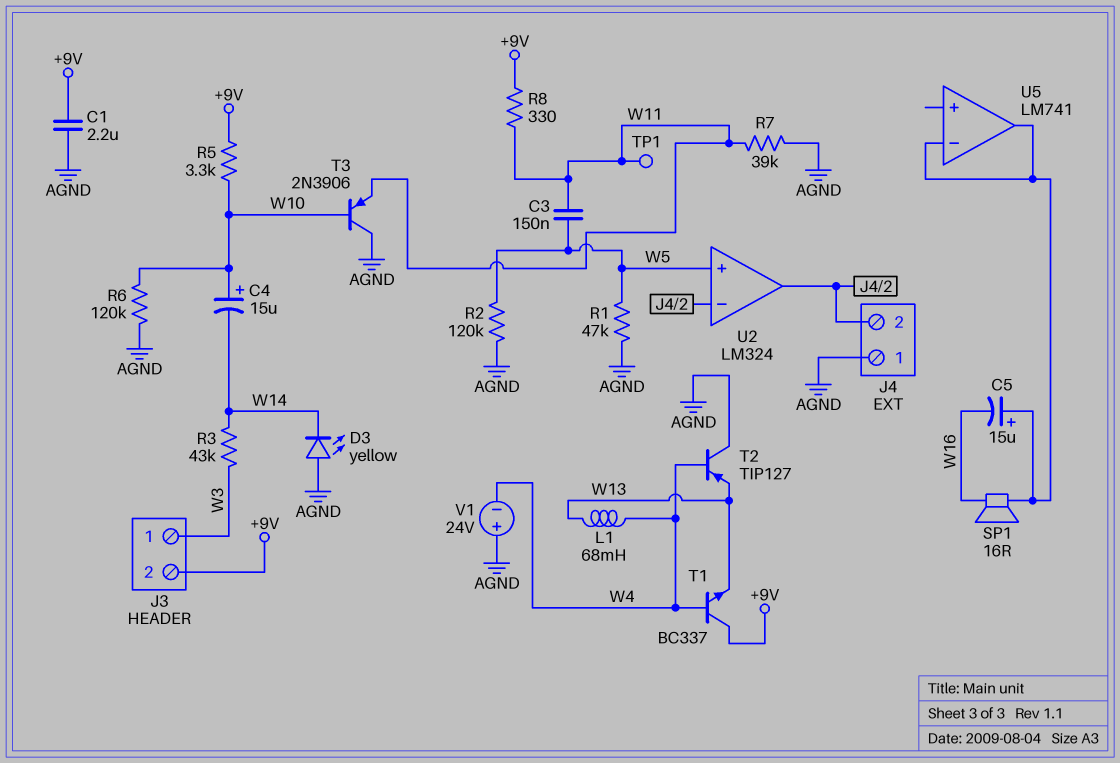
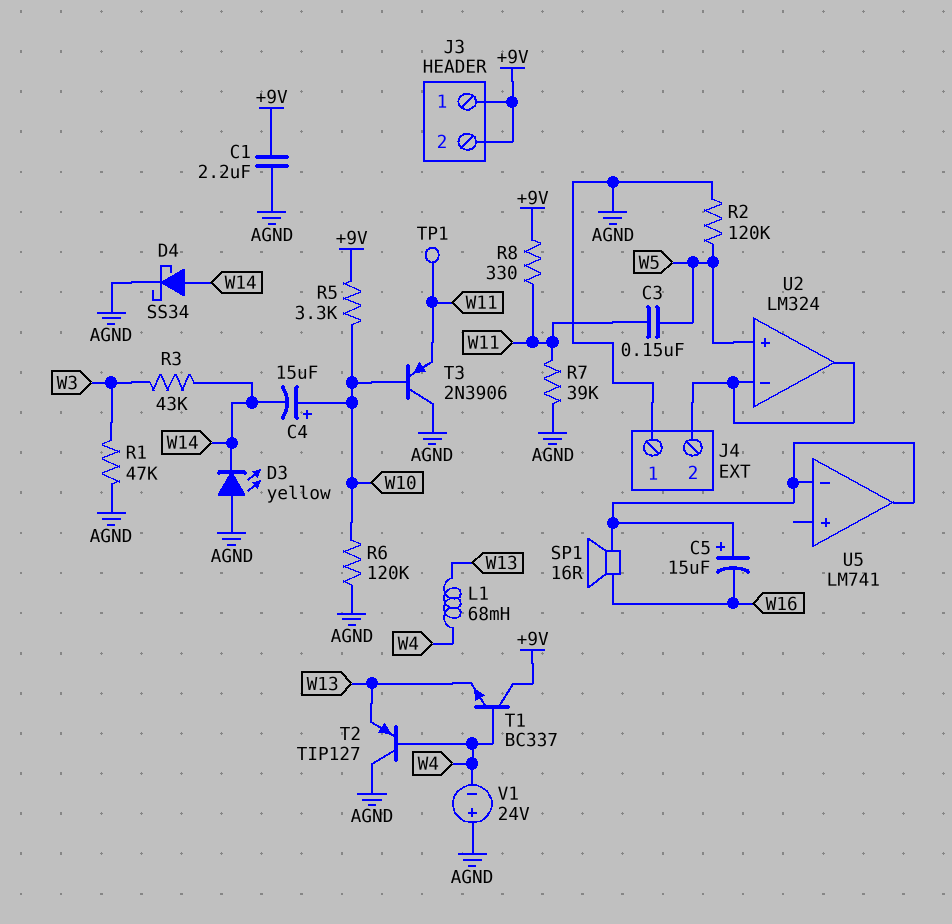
D4: none -> schottky SS34 (A W14, K AGND)
J3 pin 1: W3 -> +9V
R1: 47k (AGND, W5) -> 47k (AGND, W3)

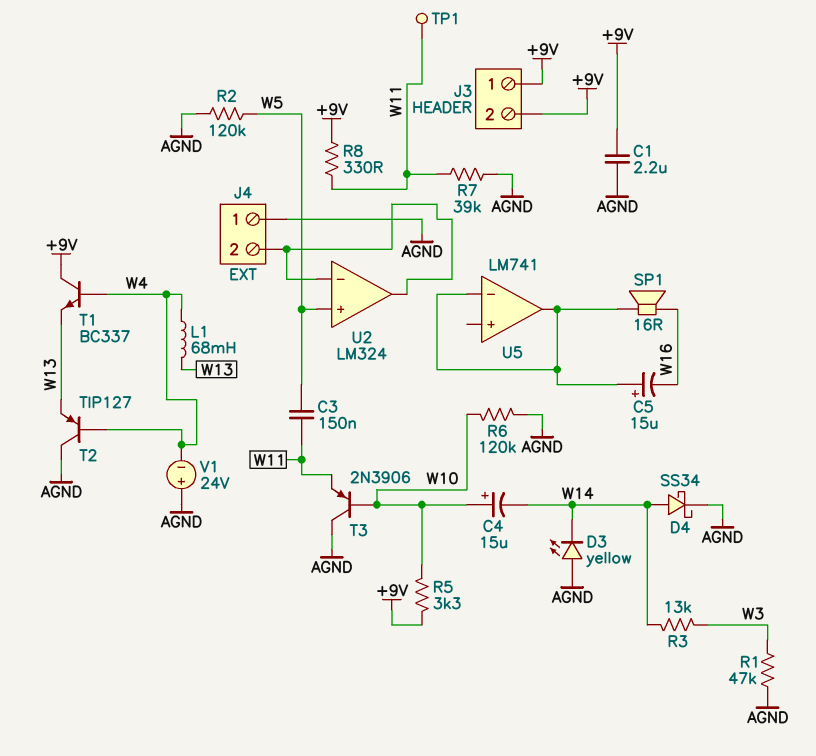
R3: 43k (W3, W14) -> 13k (W3, W14)

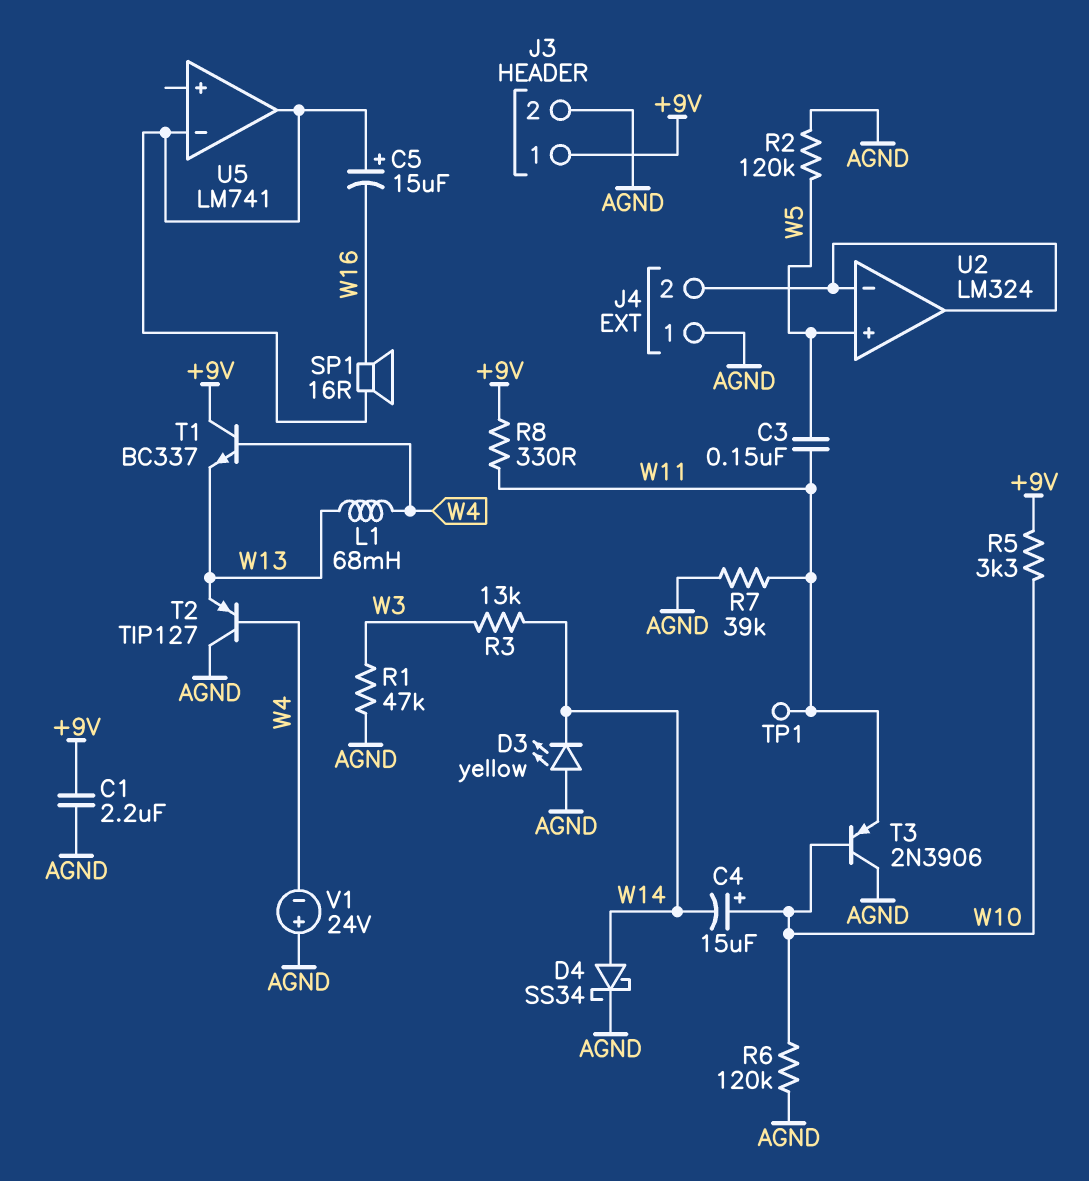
J3 pin 2: +9V -> AGND

